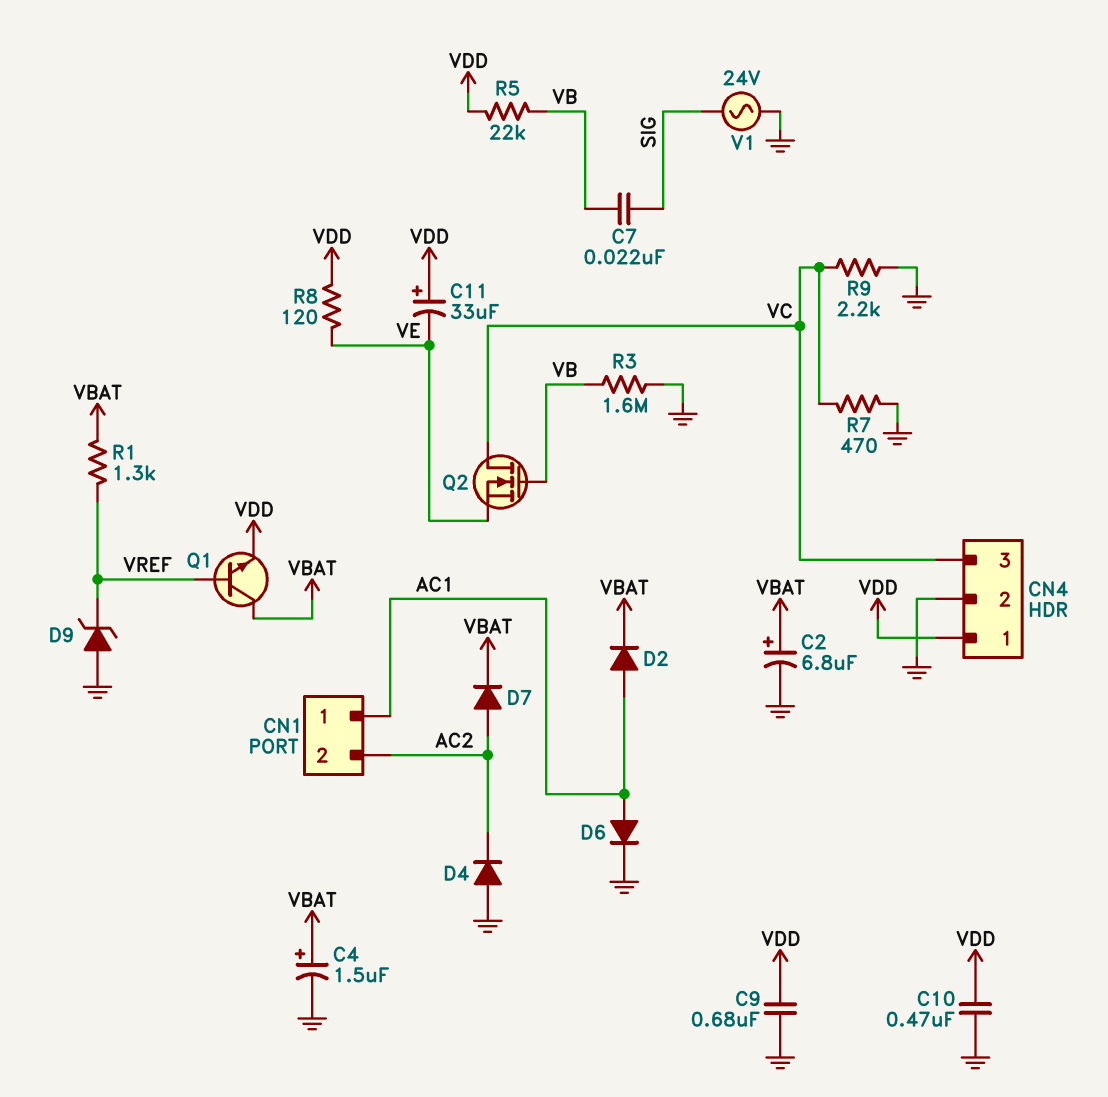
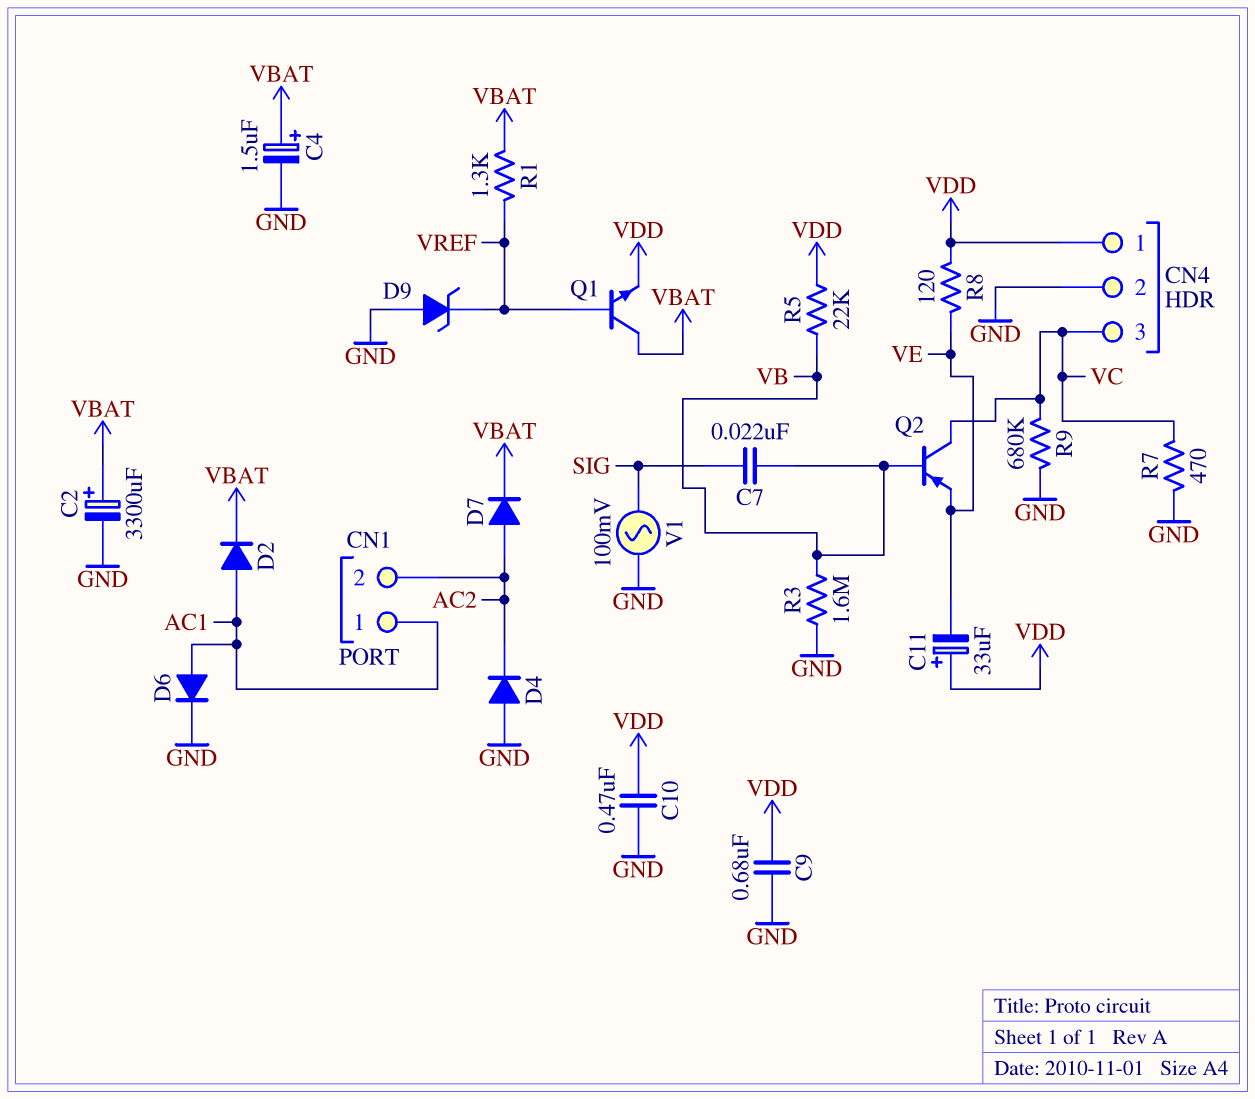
C2: 6.8uF (plus VBAT, minus GND) -> 3300uF (plus VBAT, minus GND)
Q2: NMOS (G VB, D VC, S VE) -> PNP (B VB, C VC, E VE)
R9: 2.2k (GND, VC) -> 680k (GND, VC)
V1: AC 24V (GND, SIG) -> AC 100mV (GND, SIG)

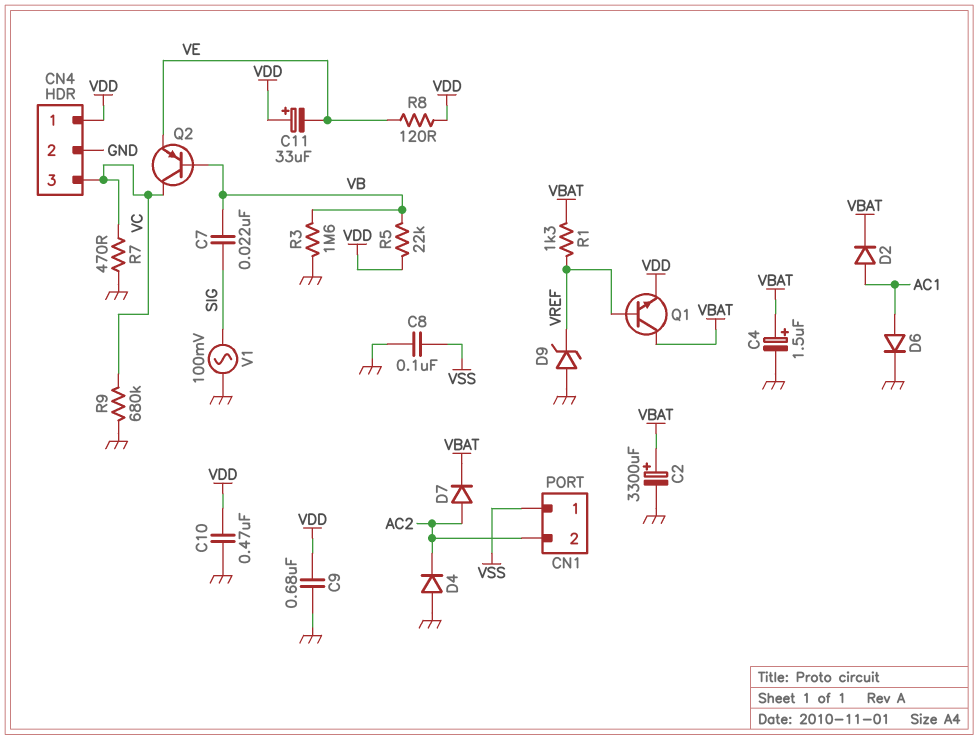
C8: none -> 100nF (GND, VSS)
CN1 pin 1: AC1 -> VSS

